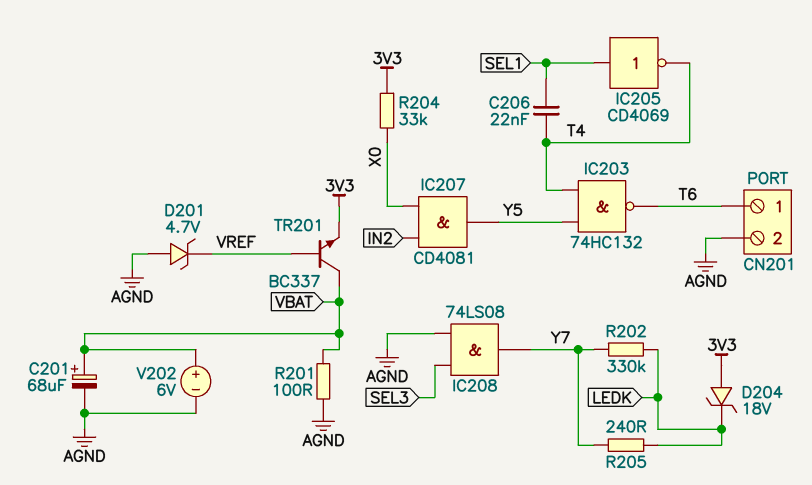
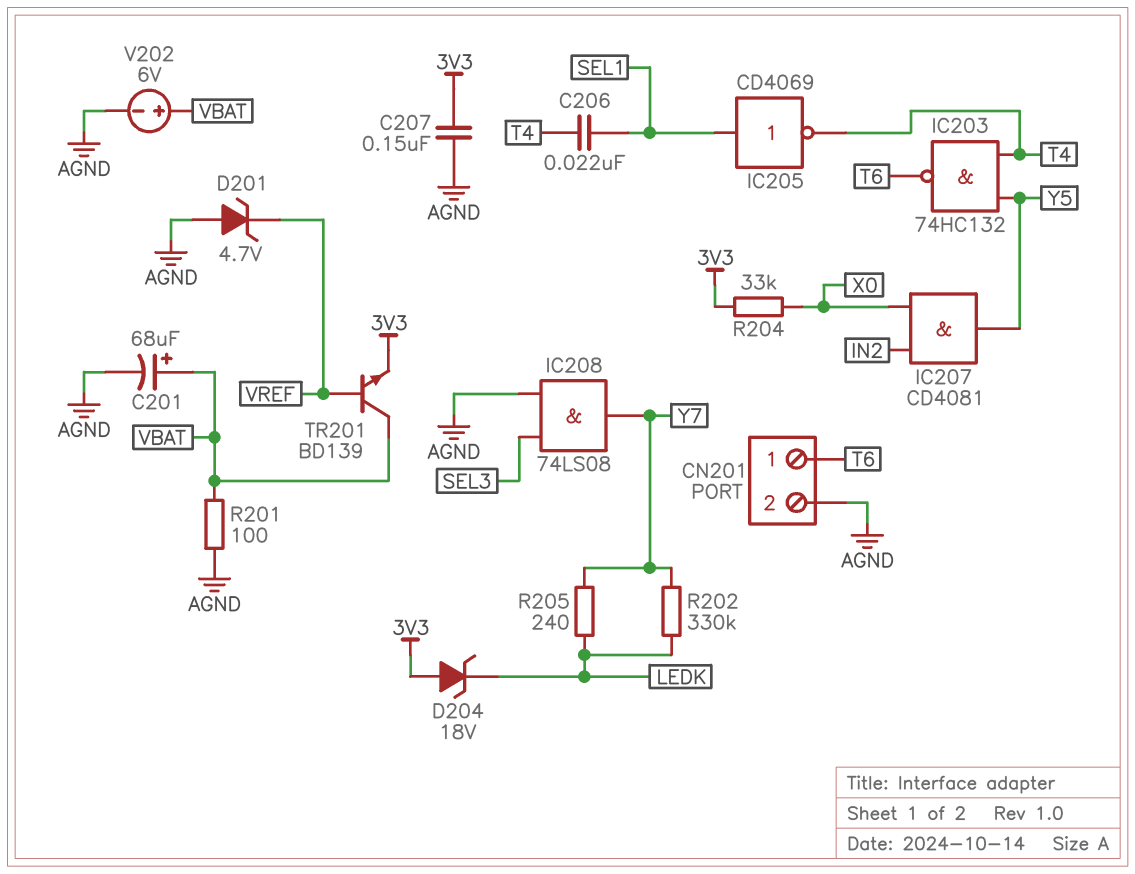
C207: none -> 150nF (3V3, AGND)
TR201: NPN BC337 (B VREF, C VBAT, E 3V3) -> NPN BD139 (B VREF, C VBAT, E 3V3)

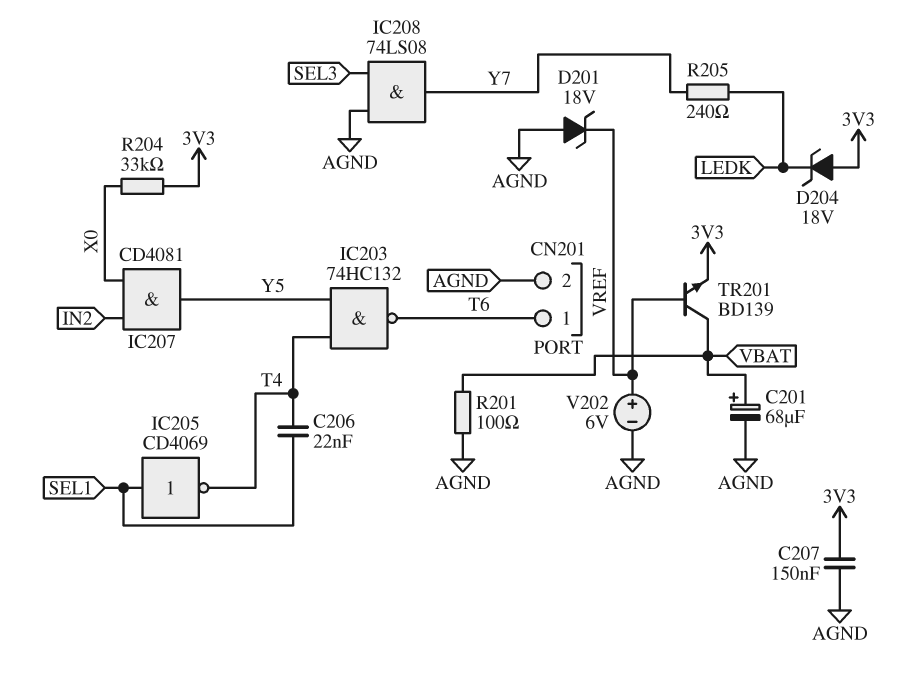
D201: zener 4.7V (A AGND, K VREF) -> zener 18V (A AGND, K VREF)
R202: 330k (LEDK, Y7) -> none
V202: 6V (plus VBAT, minus AGND) -> 6V (plus VREF, minus AGND)

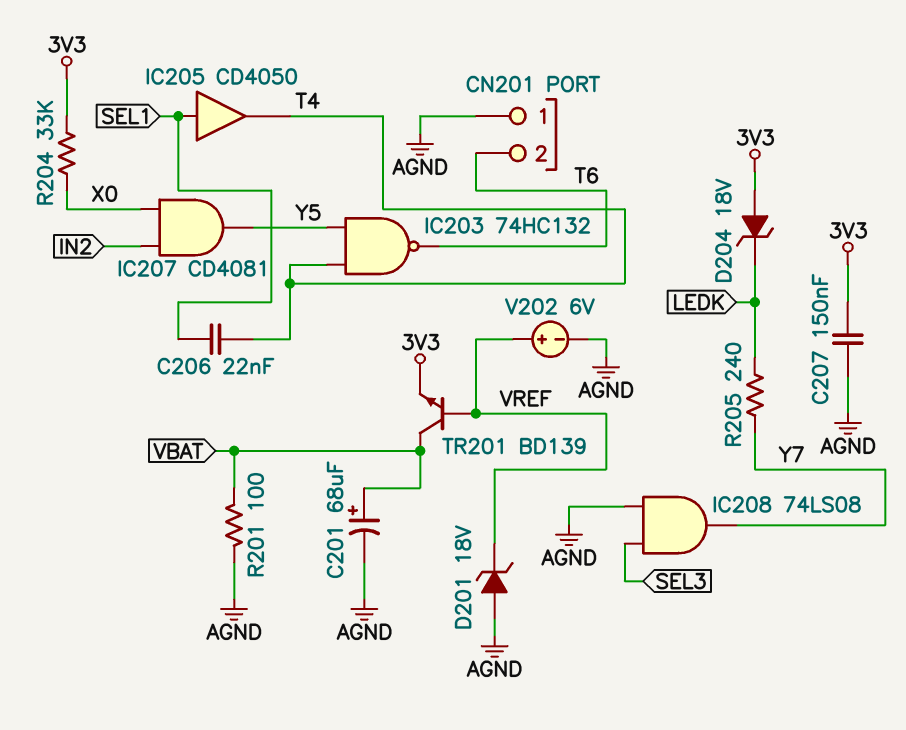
CN201 pin 1: T6 -> AGND
CN201 pin 2: AGND -> T6
IC205: NOT CD4069 (in SEL1, out T4) -> buffer CD4050 (in SEL1, out T4)

